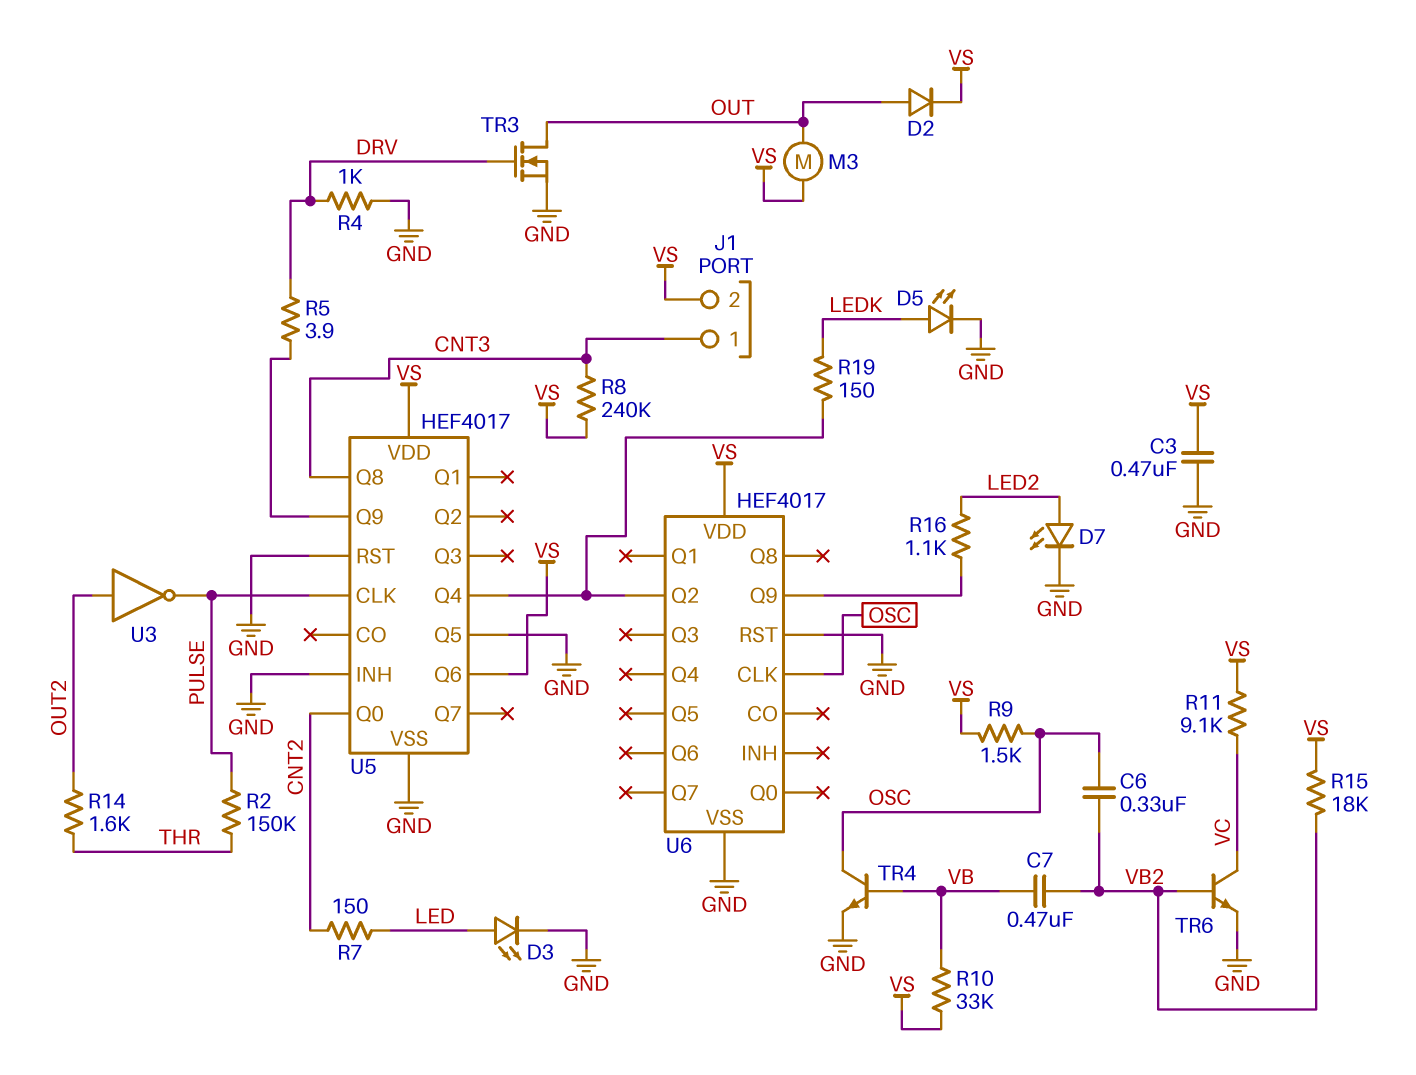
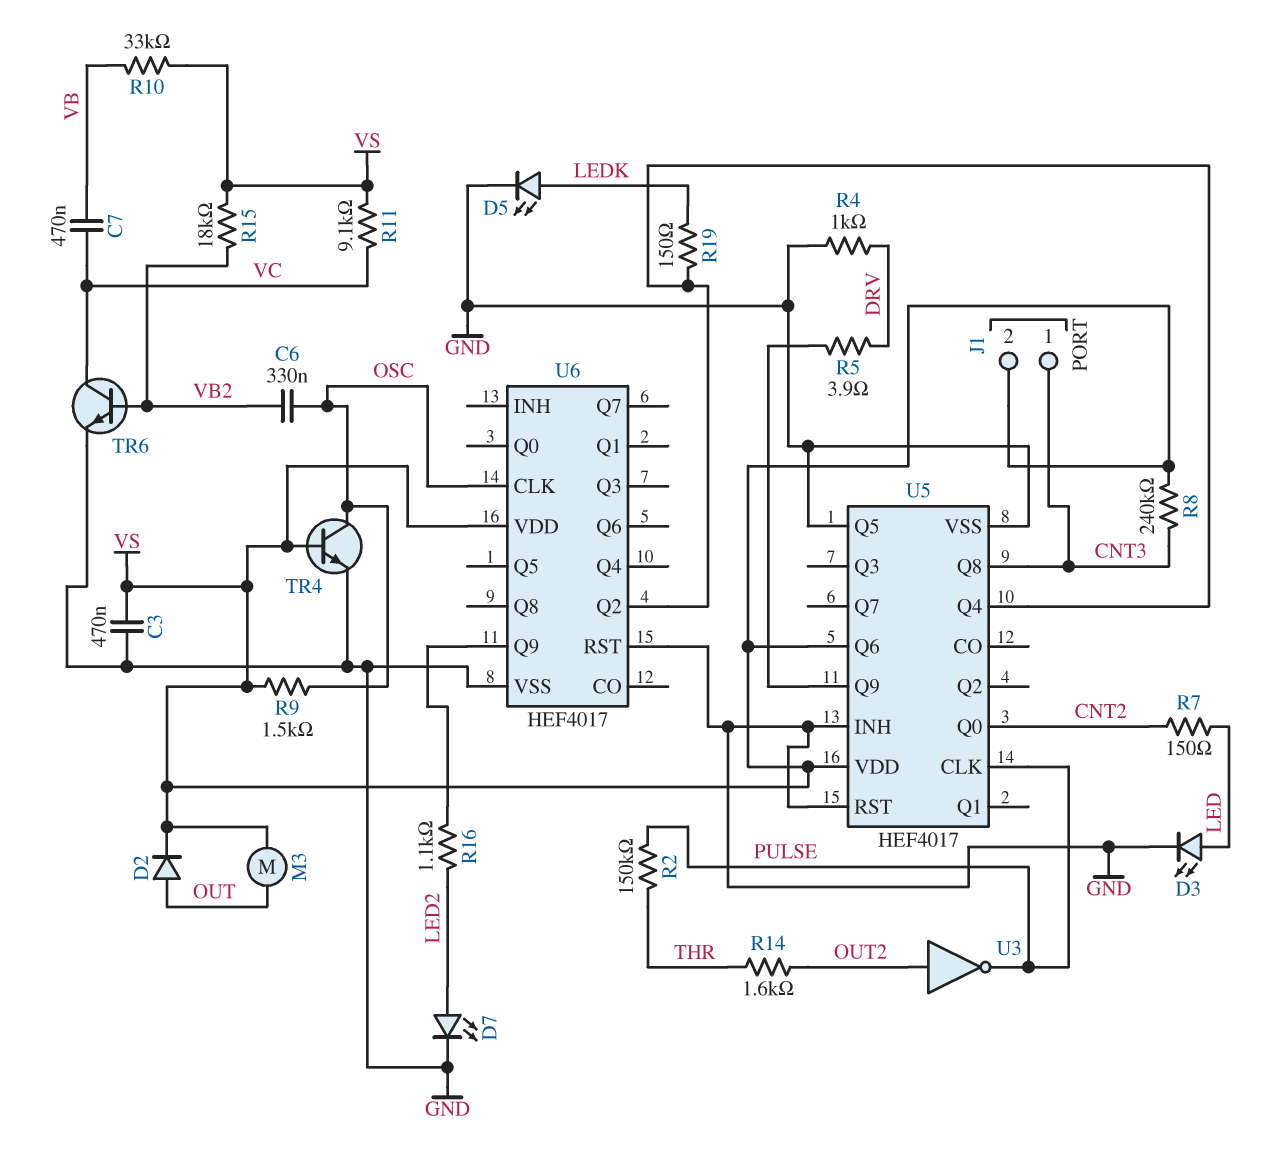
C7: 470nF (VB, VB2) -> 470nF (VB, VC)
TR3: NMOS (G DRV, D OUT, S GND) -> none
TR4: NPN (B VB, C OSC, E GND) -> NPN (B VS, C OSC, E GND)

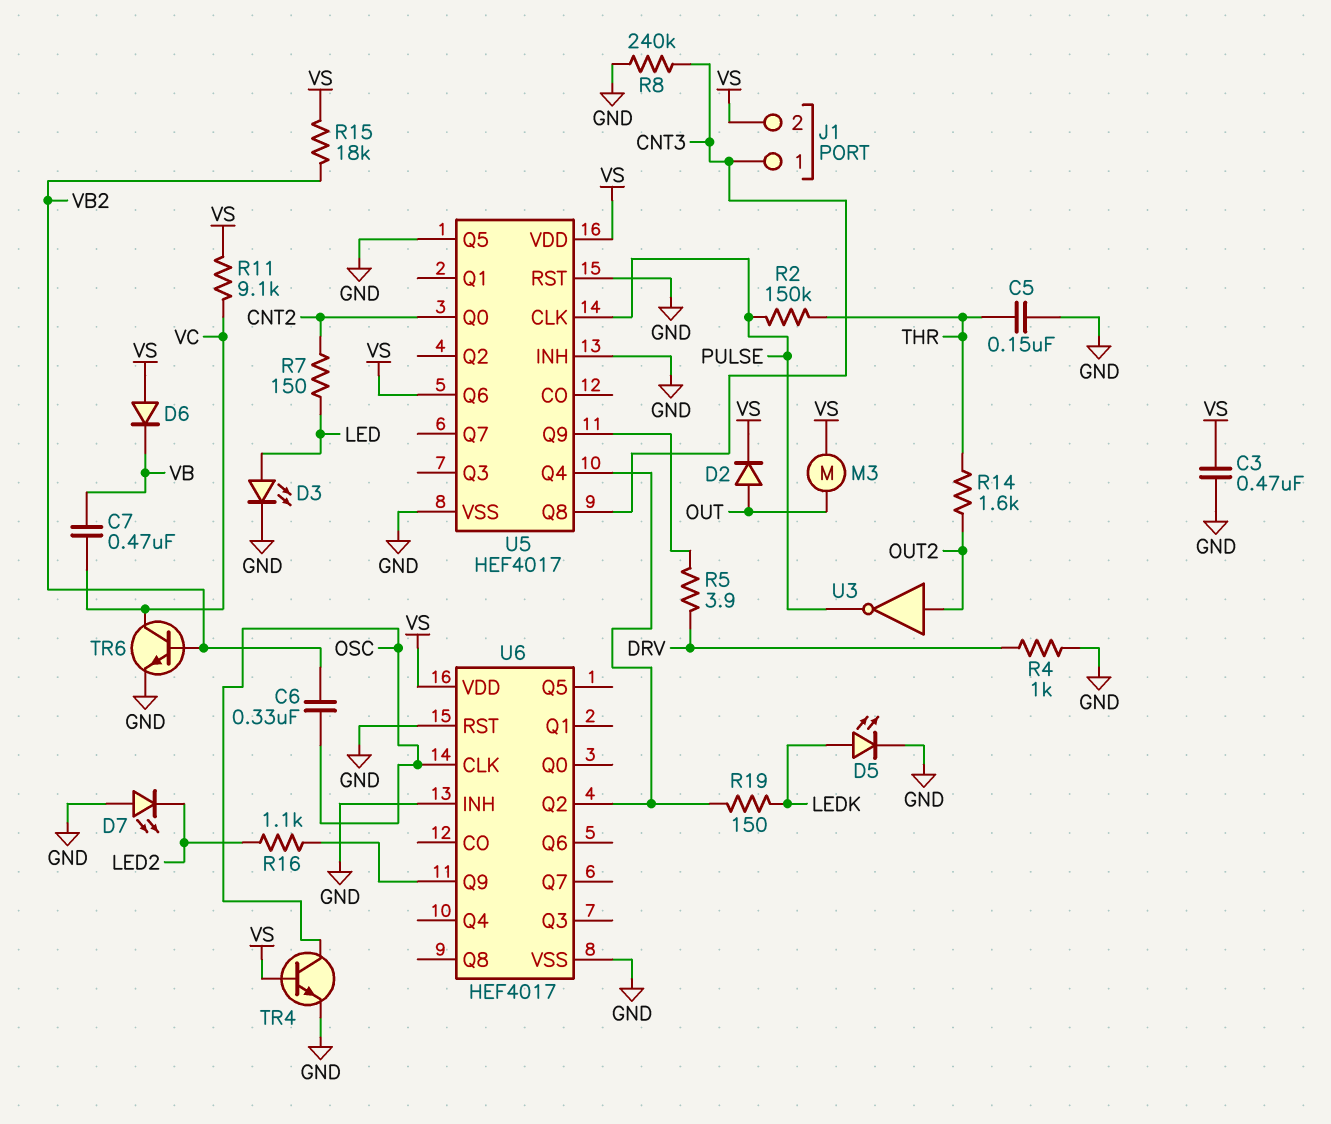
C5: none -> 150nF (GND, THR)
D6: none -> diode (A VS, K VB)
D7: LED (A LED2, K GND) -> LED (A GND, K LED2)
R8: 240k (CNT3, VS) -> 240k (CNT3, GND)
R9: 1.5k (OSC, VS) -> none
R10: 33k (VB, VS) -> none
U6 pin INH: none -> GND

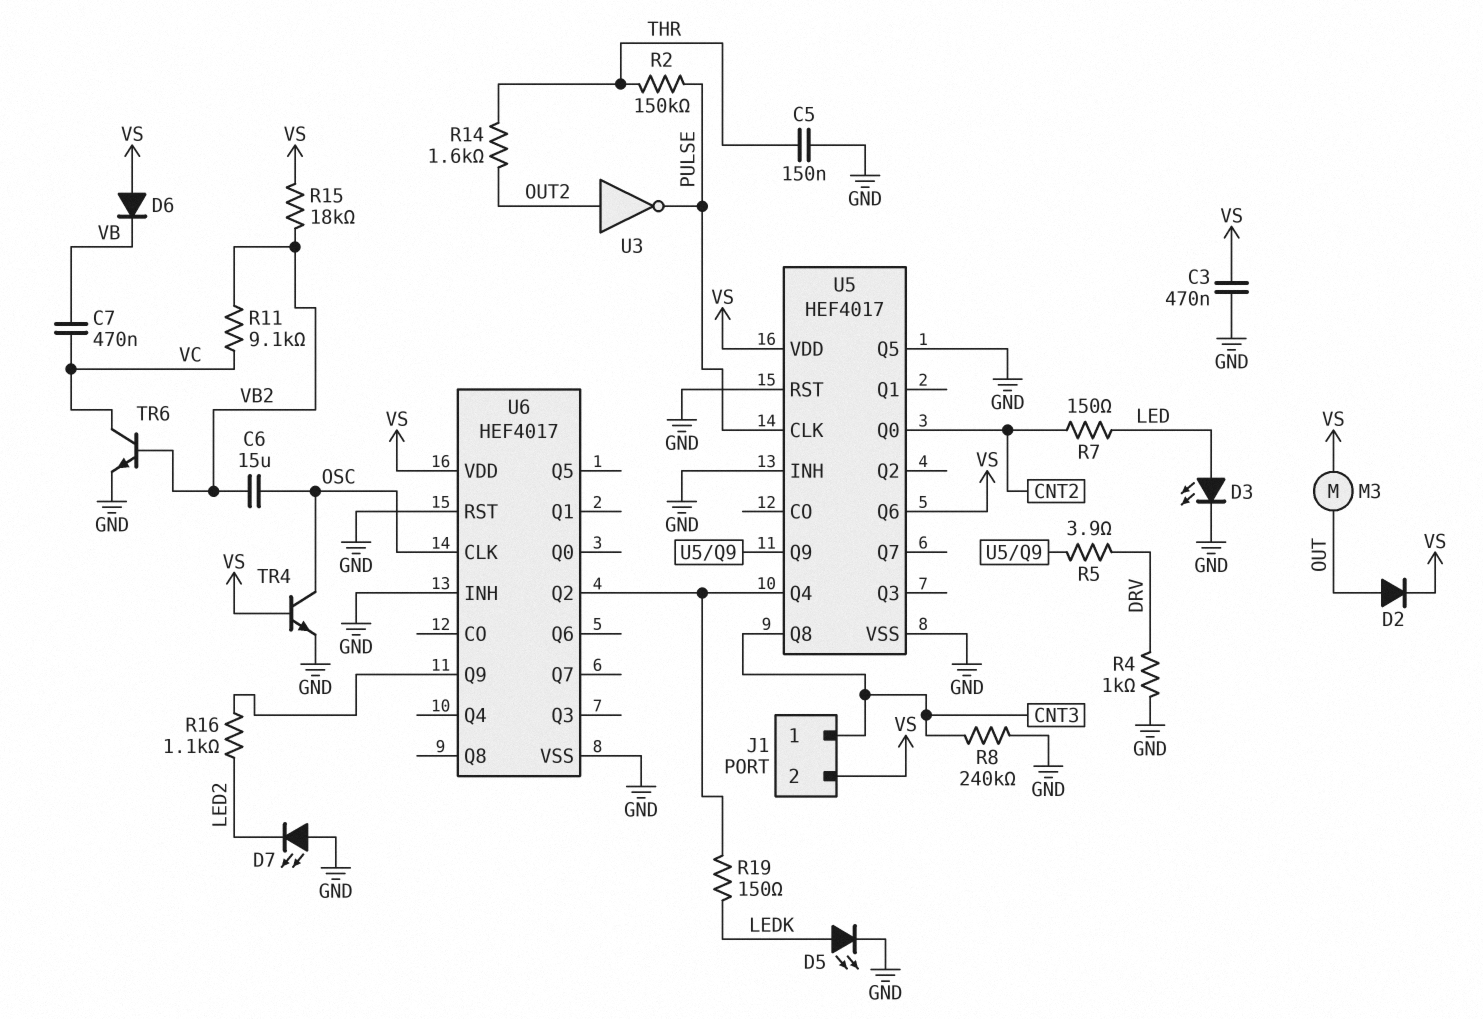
C6: 330nF (OSC, VB2) -> 15uF (OSC, VB2)
R11: 9.1k (VC, VS) -> 9.1k (VB2, VC)

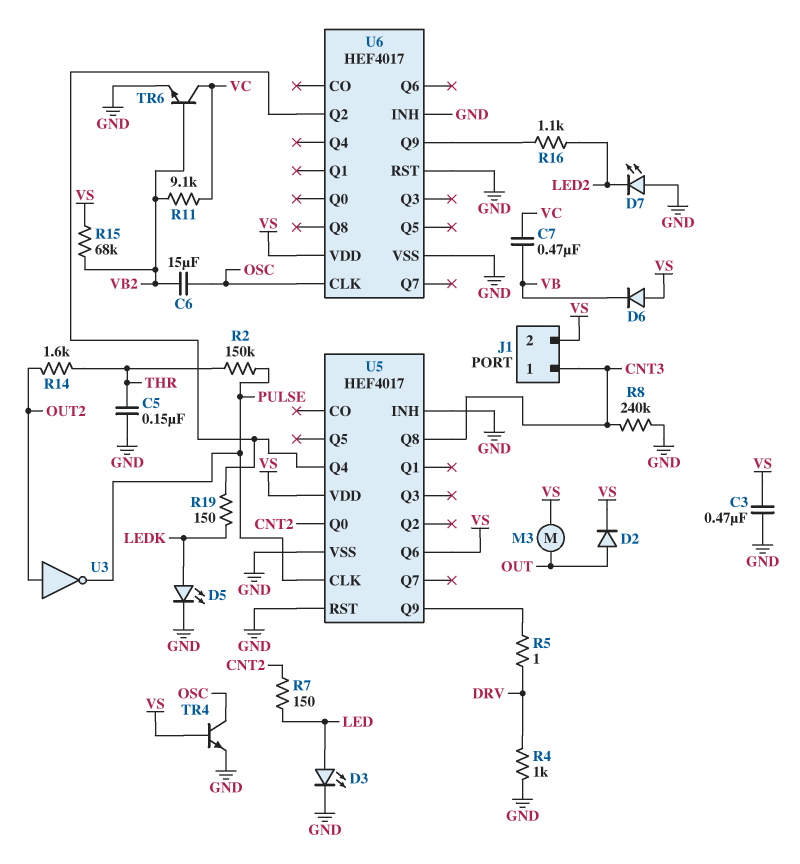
R5: 3.9 (DRV, U5/Q9) -> 1 (DRV, U5/Q9)
R15: 18k (VB2, VS) -> 68k (VB2, VS)
U5 pin Q5: GND -> none

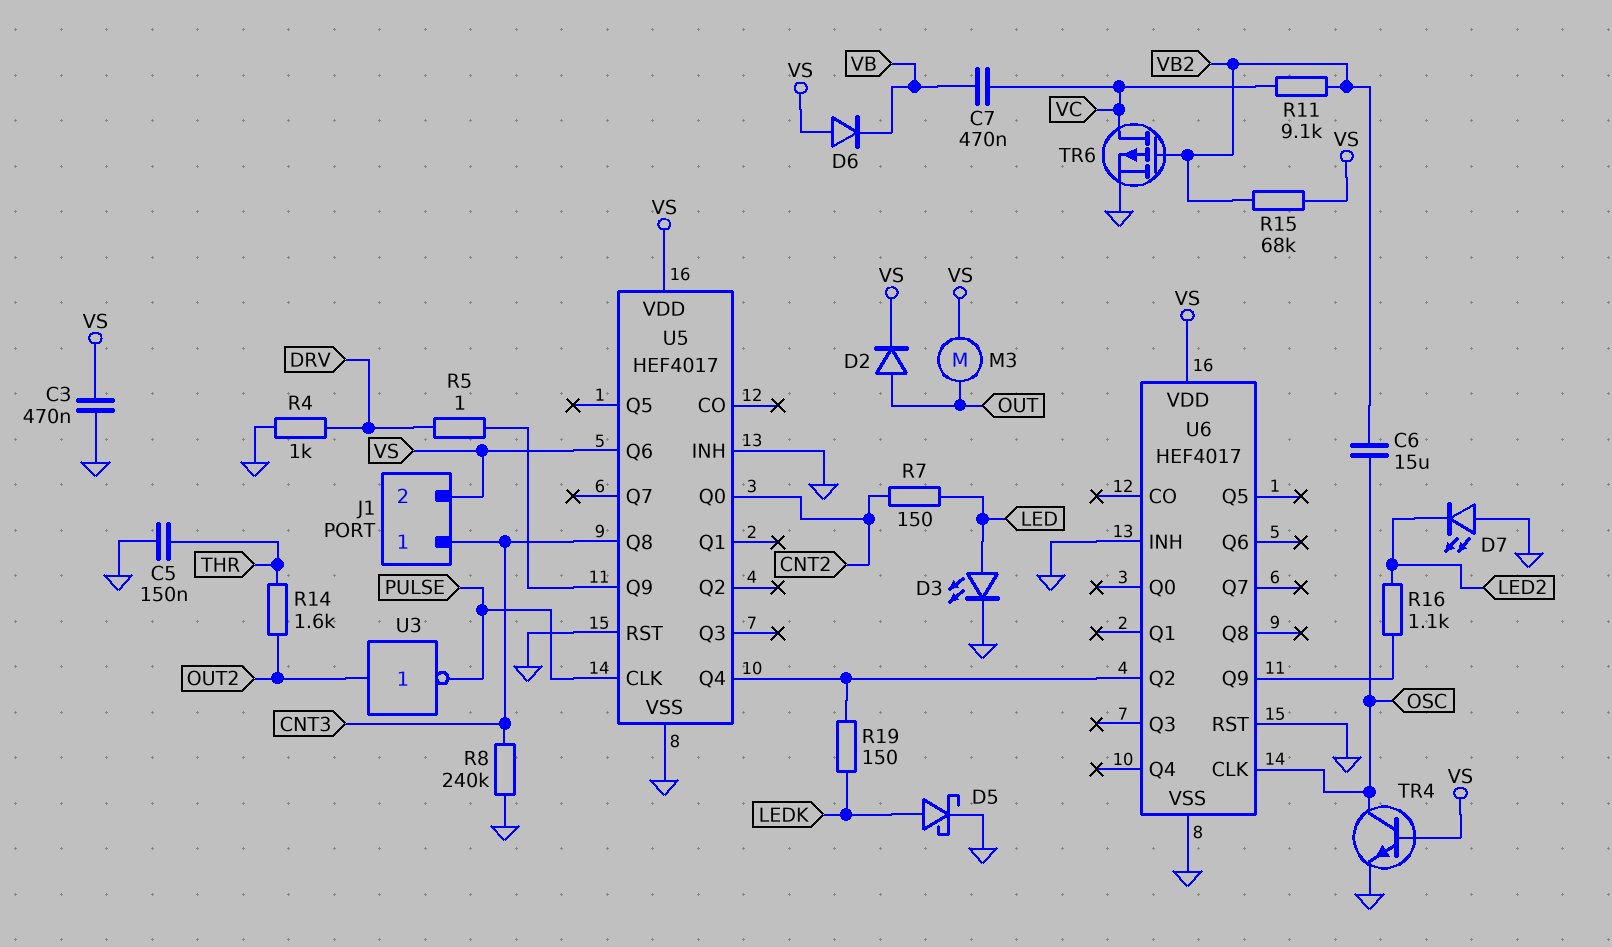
D5: LED (A LEDK, K GND) -> schottky (A LEDK, K GND)
R2: 150k (PULSE, THR) -> none
TR6: NPN (B VB2, C VC, E GND) -> PMOS (G VB2, D VC, S GND)

